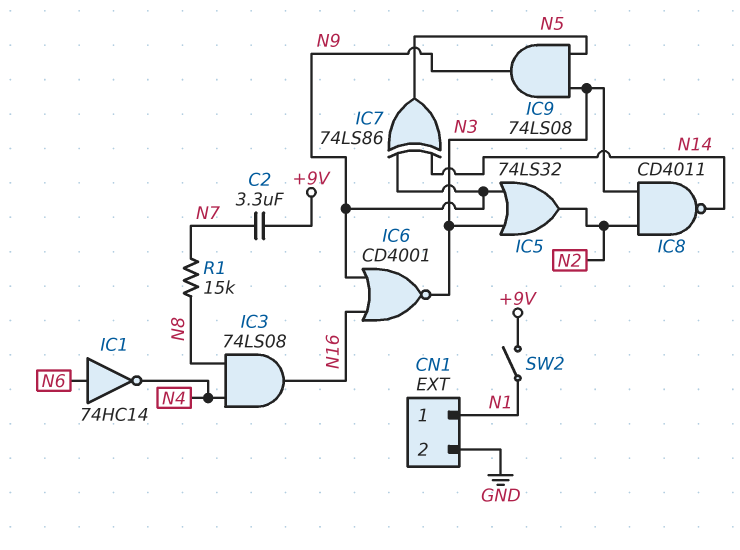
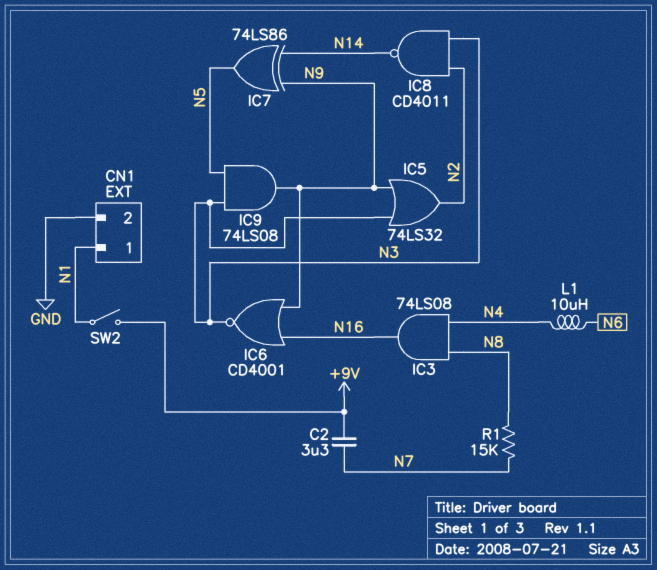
IC1: NOT 74HC14 (in N6, out N4) -> none
L1: none -> 10uH (N4, N6)

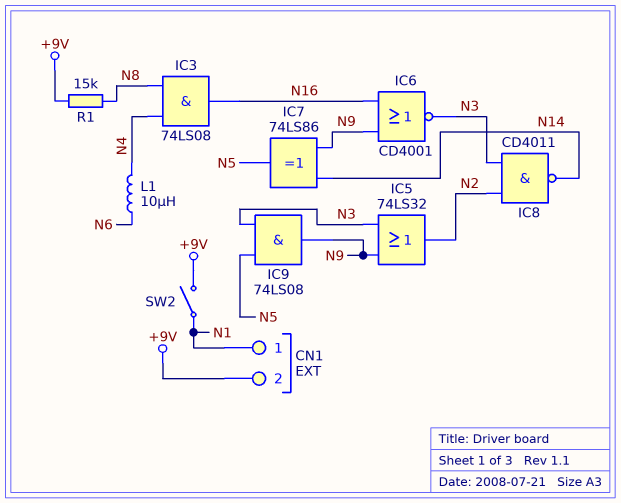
C2: 3.3uF (+9V, N7) -> none
CN1 pin 2: GND -> +9V
R1: 15k (N7, N8) -> 15k (+9V, N8)

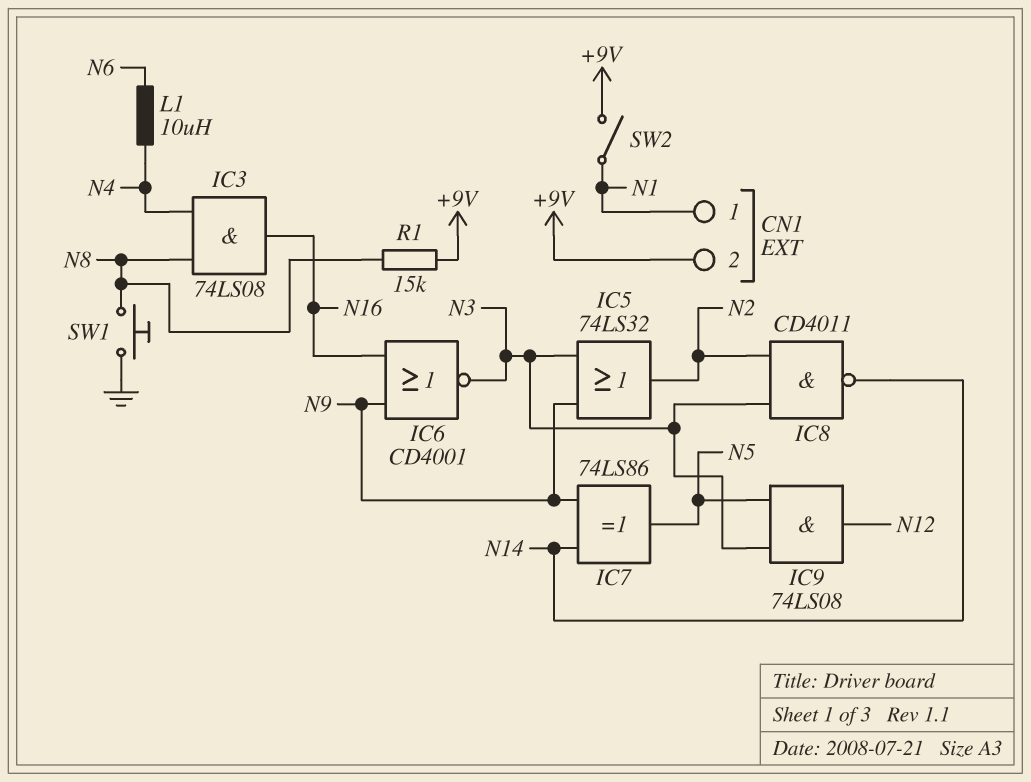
IC9: AND 74LS08 (in N3, in N5, out N9) -> AND 74LS08 (in N3, in N5, out N12)
SW1: none -> button (GND, N8)

